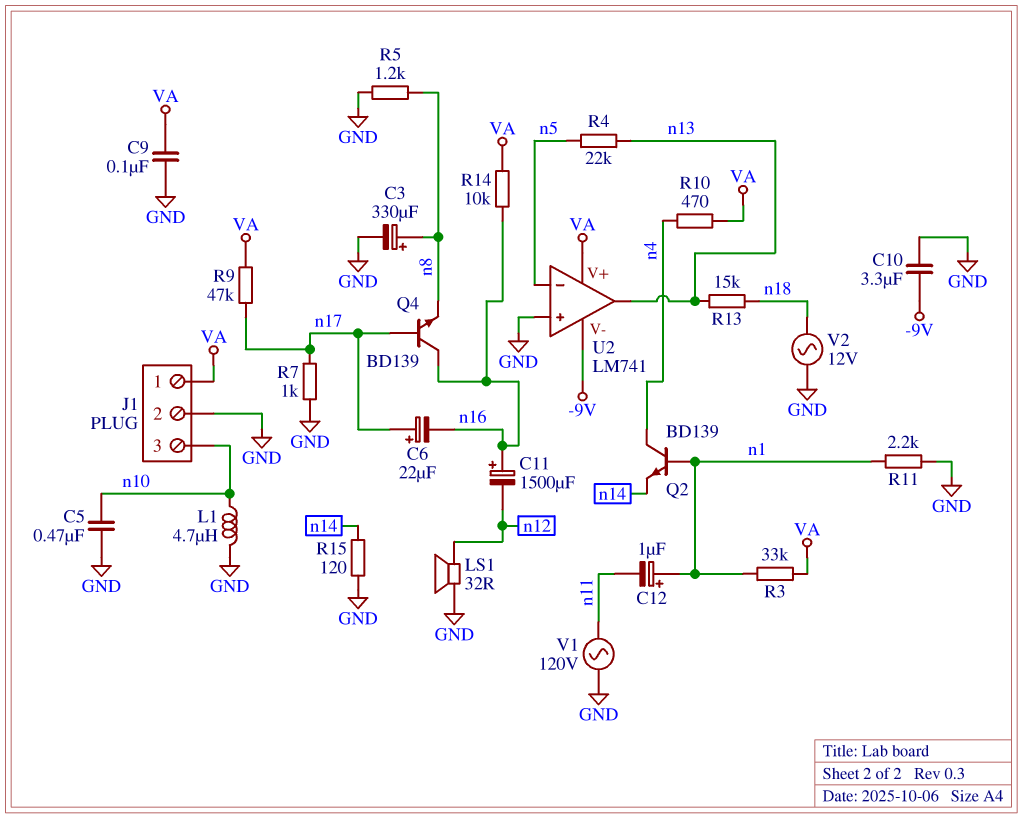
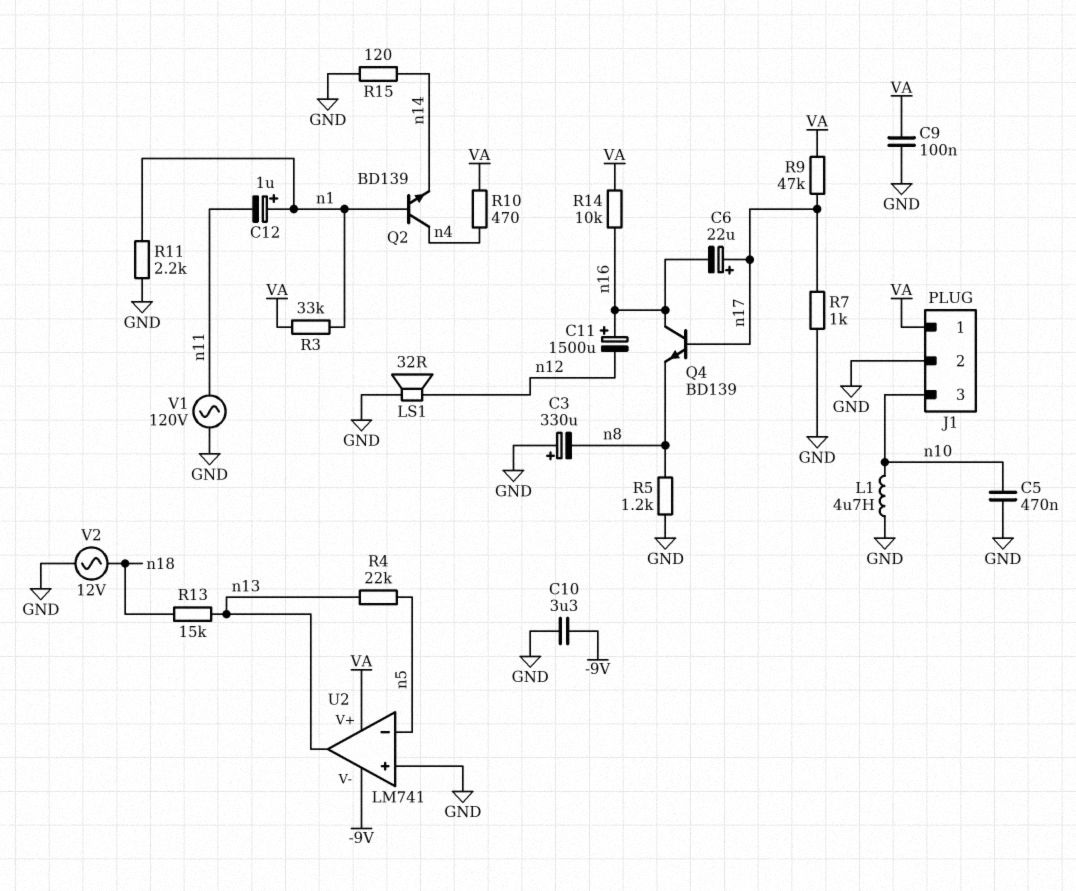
C3: 330uF (plus n8, minus GND) -> 330uF (plus GND, minus n8)

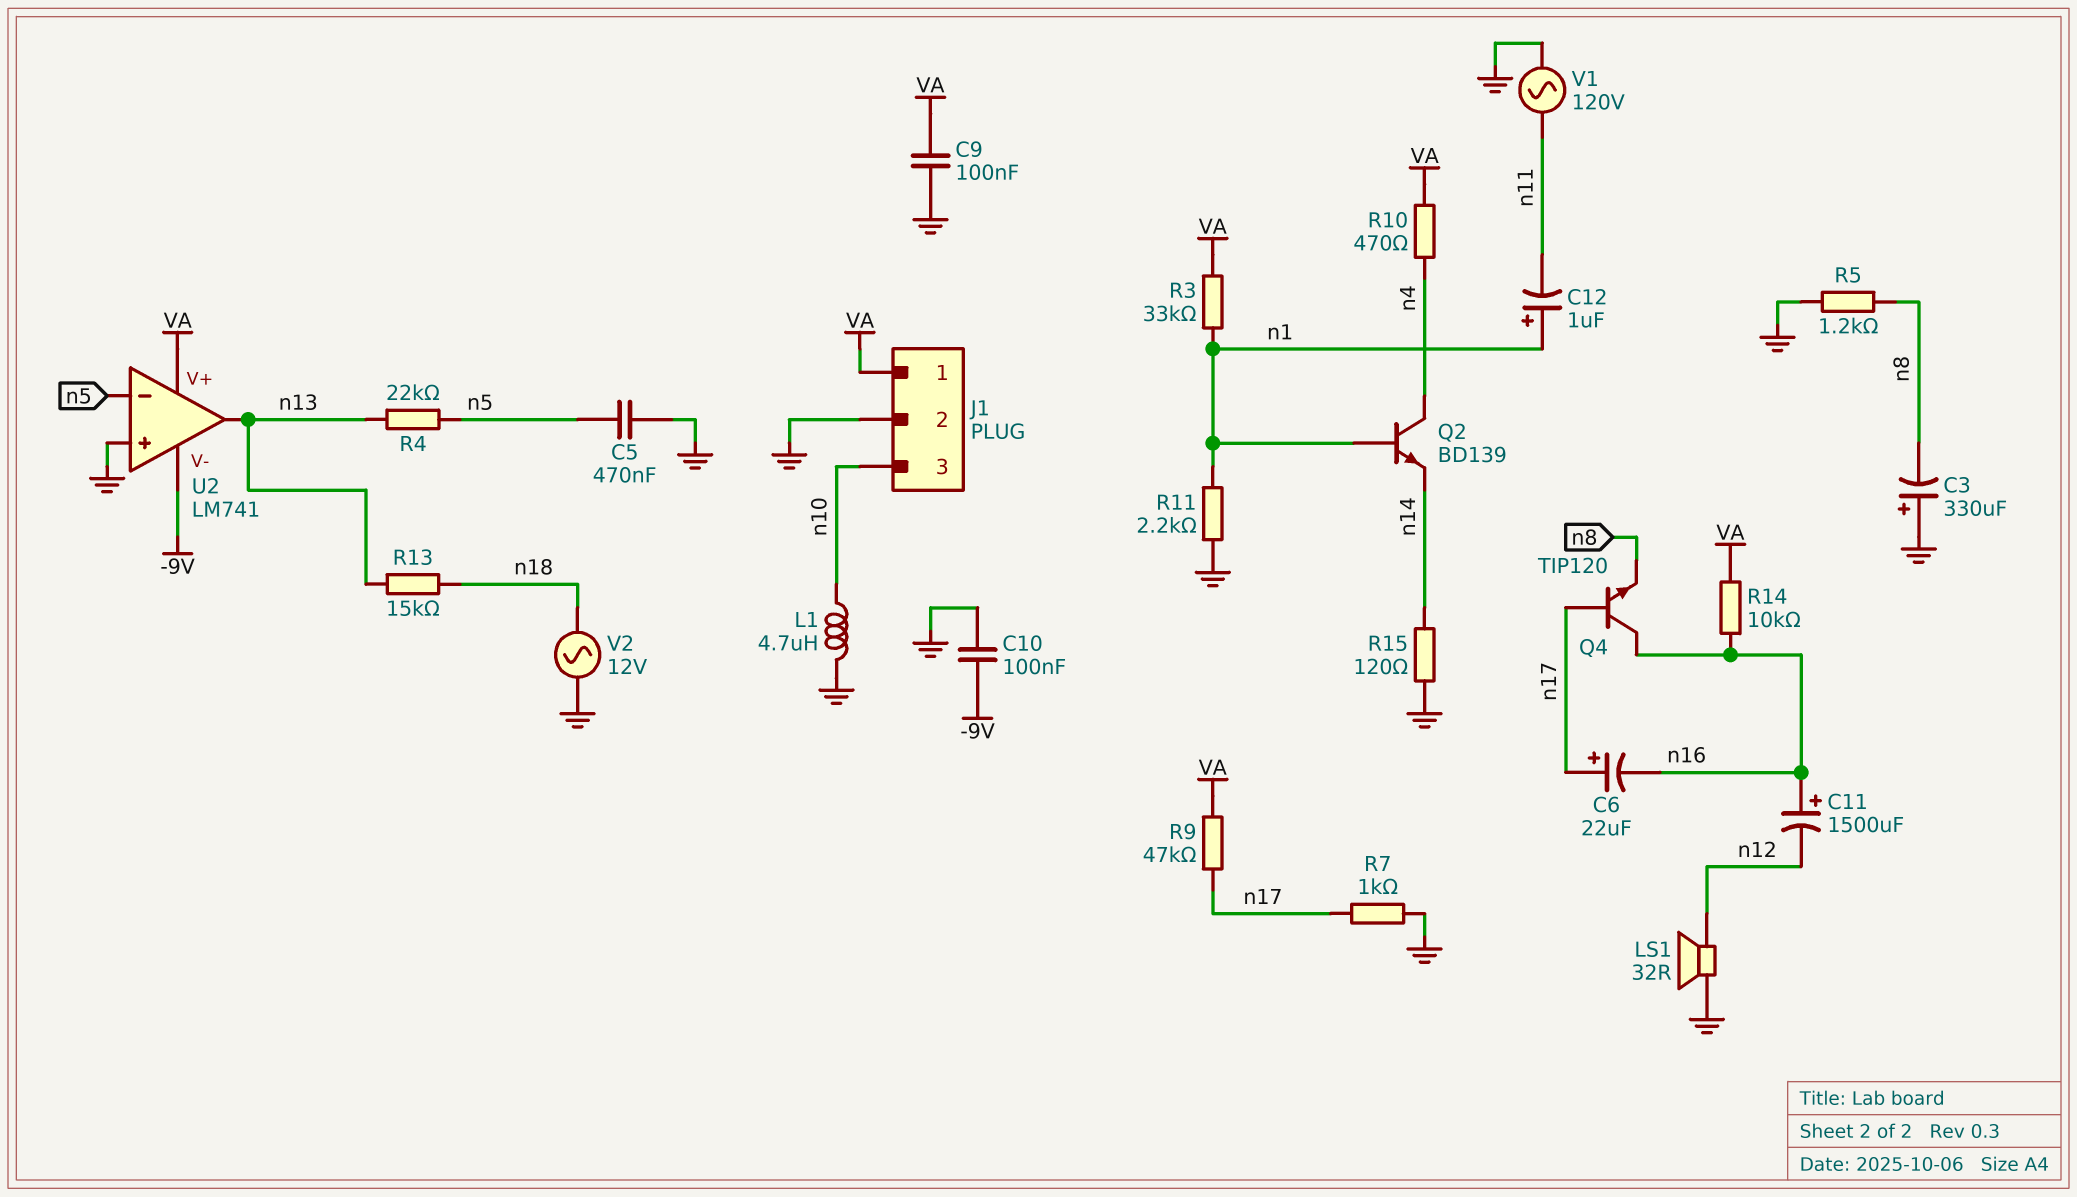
C5: 470nF (GND, n10) -> 470nF (GND, n5)
C10: 3.3uF (-9V, GND) -> 100nF (-9V, GND)
Q4: NPN BD139 (B n17, C n16, E n8) -> NPN TIP120 (B n17, C n16, E n8)

